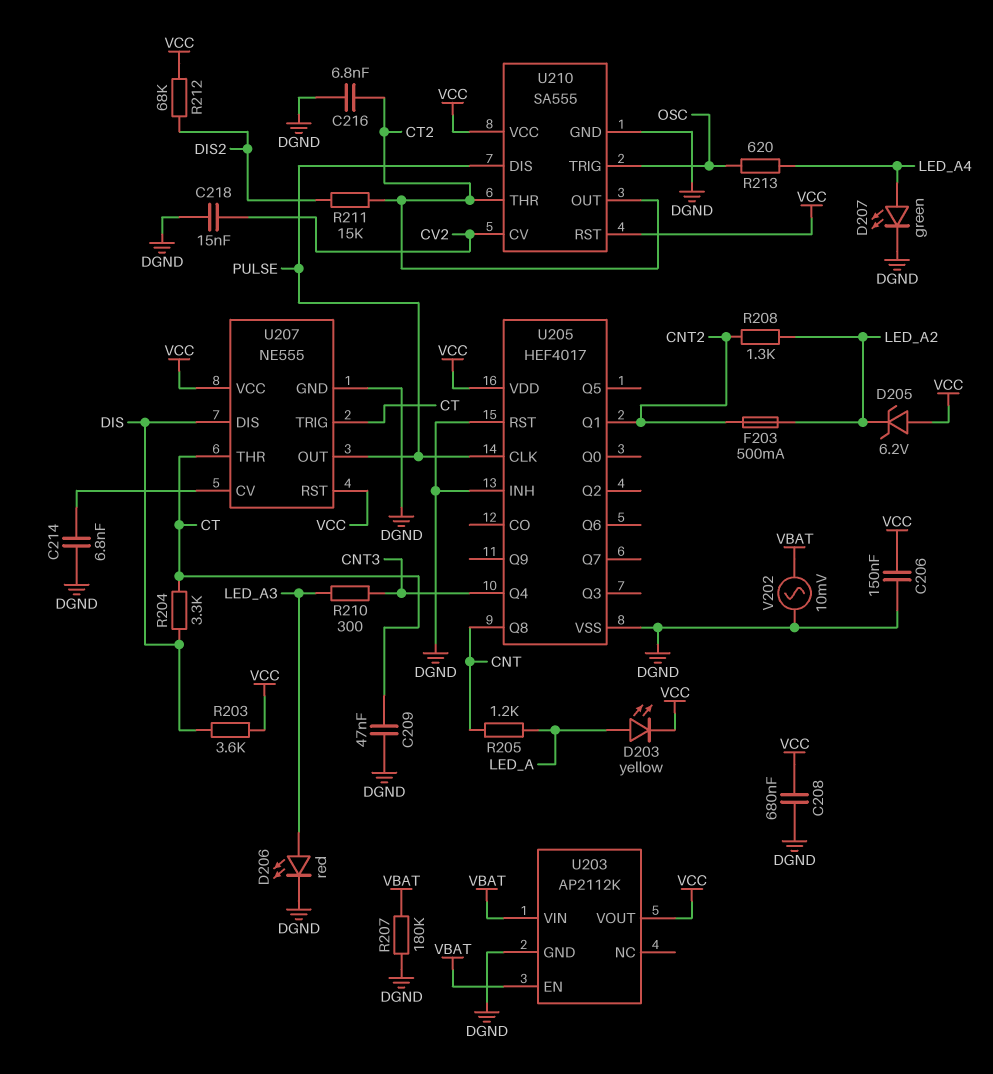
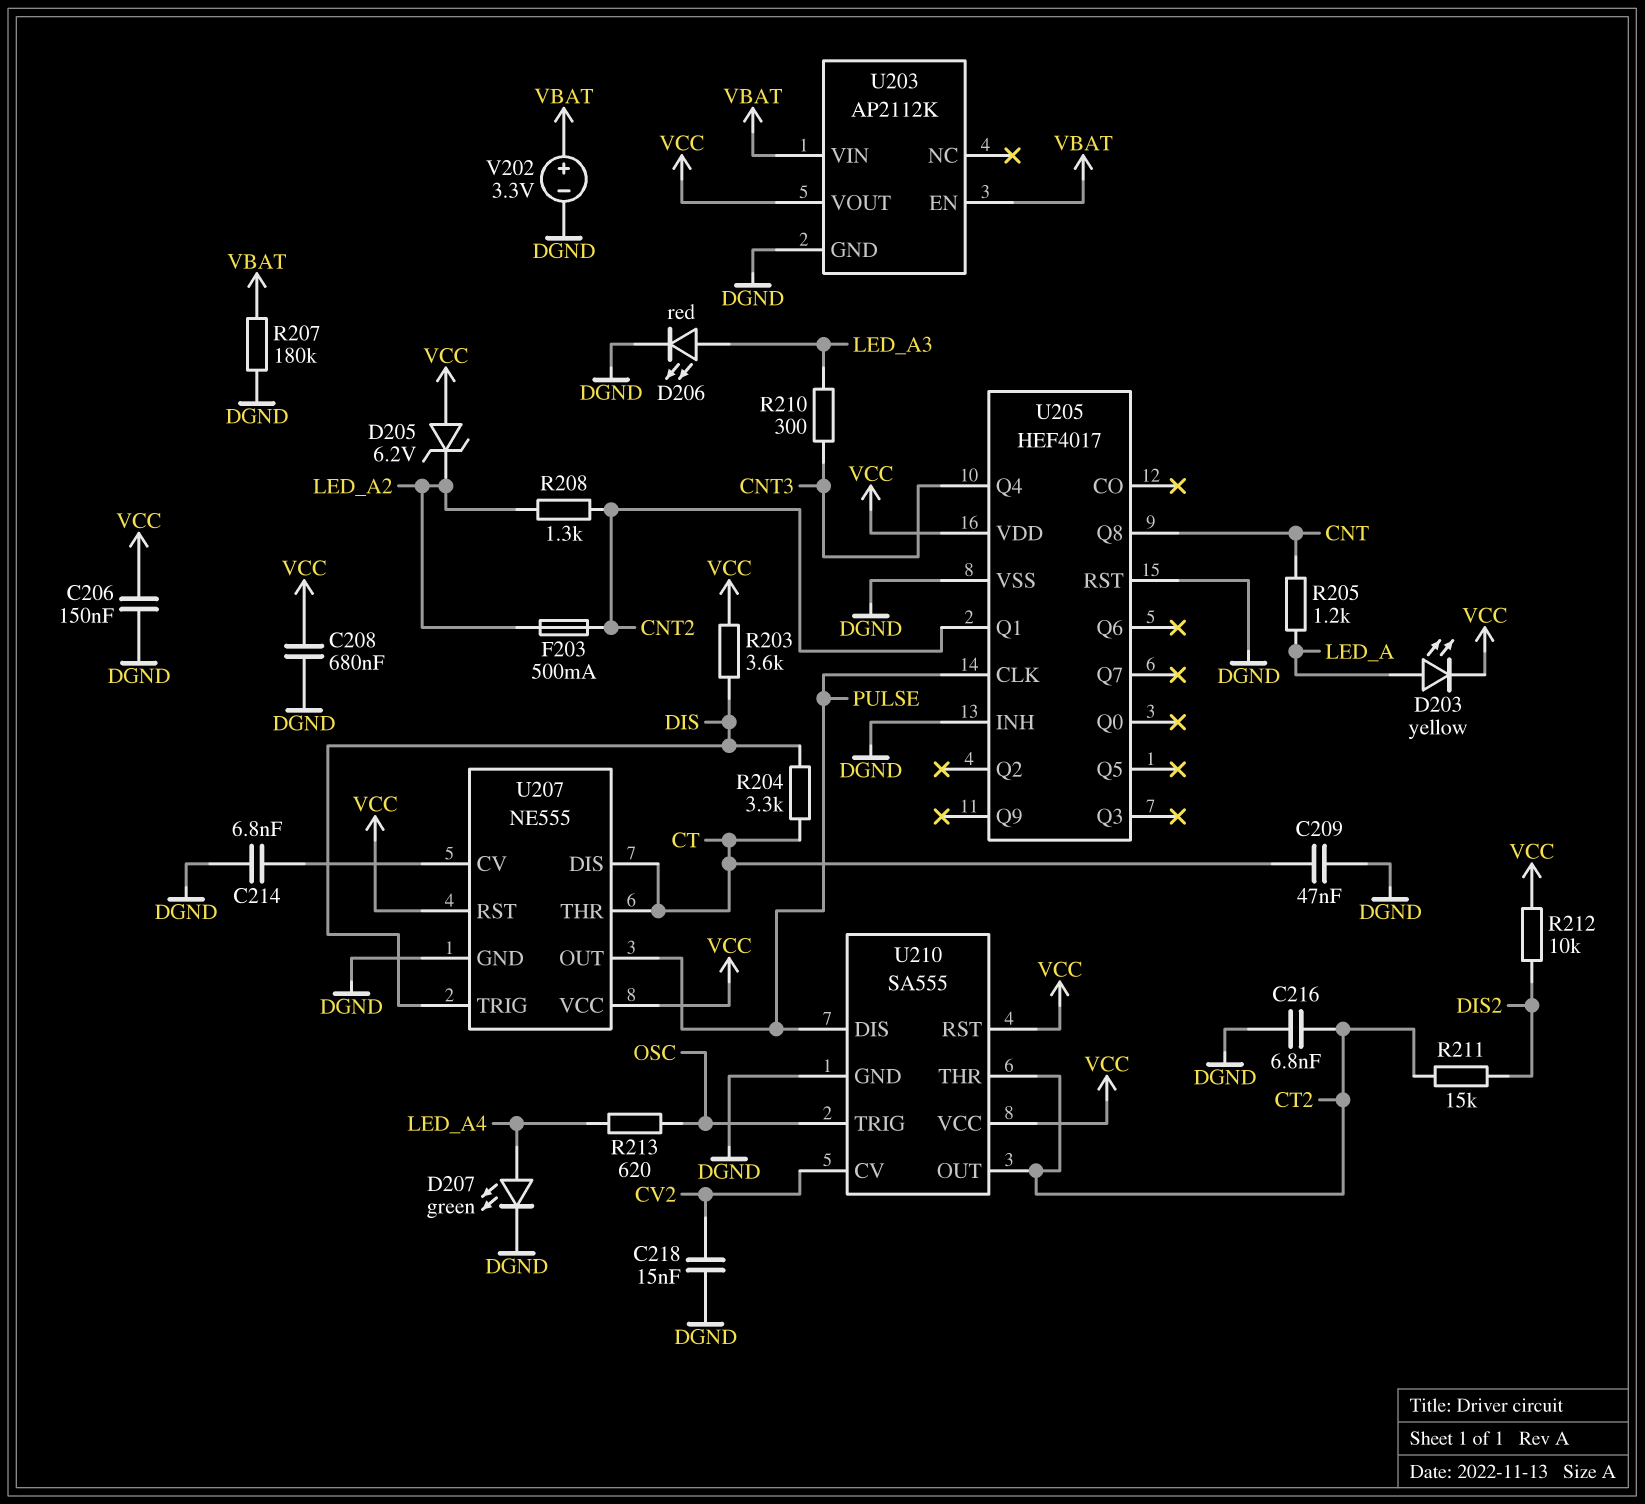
R212: 68k (DIS2, VCC) -> 10k (DIS2, VCC)
U207 pin DIS: DIS -> CT
U207 pin TRIG: CT -> DIS
V202: AC 10mV (DGND, VBAT) -> 3.3V (plus VBAT, minus DGND)

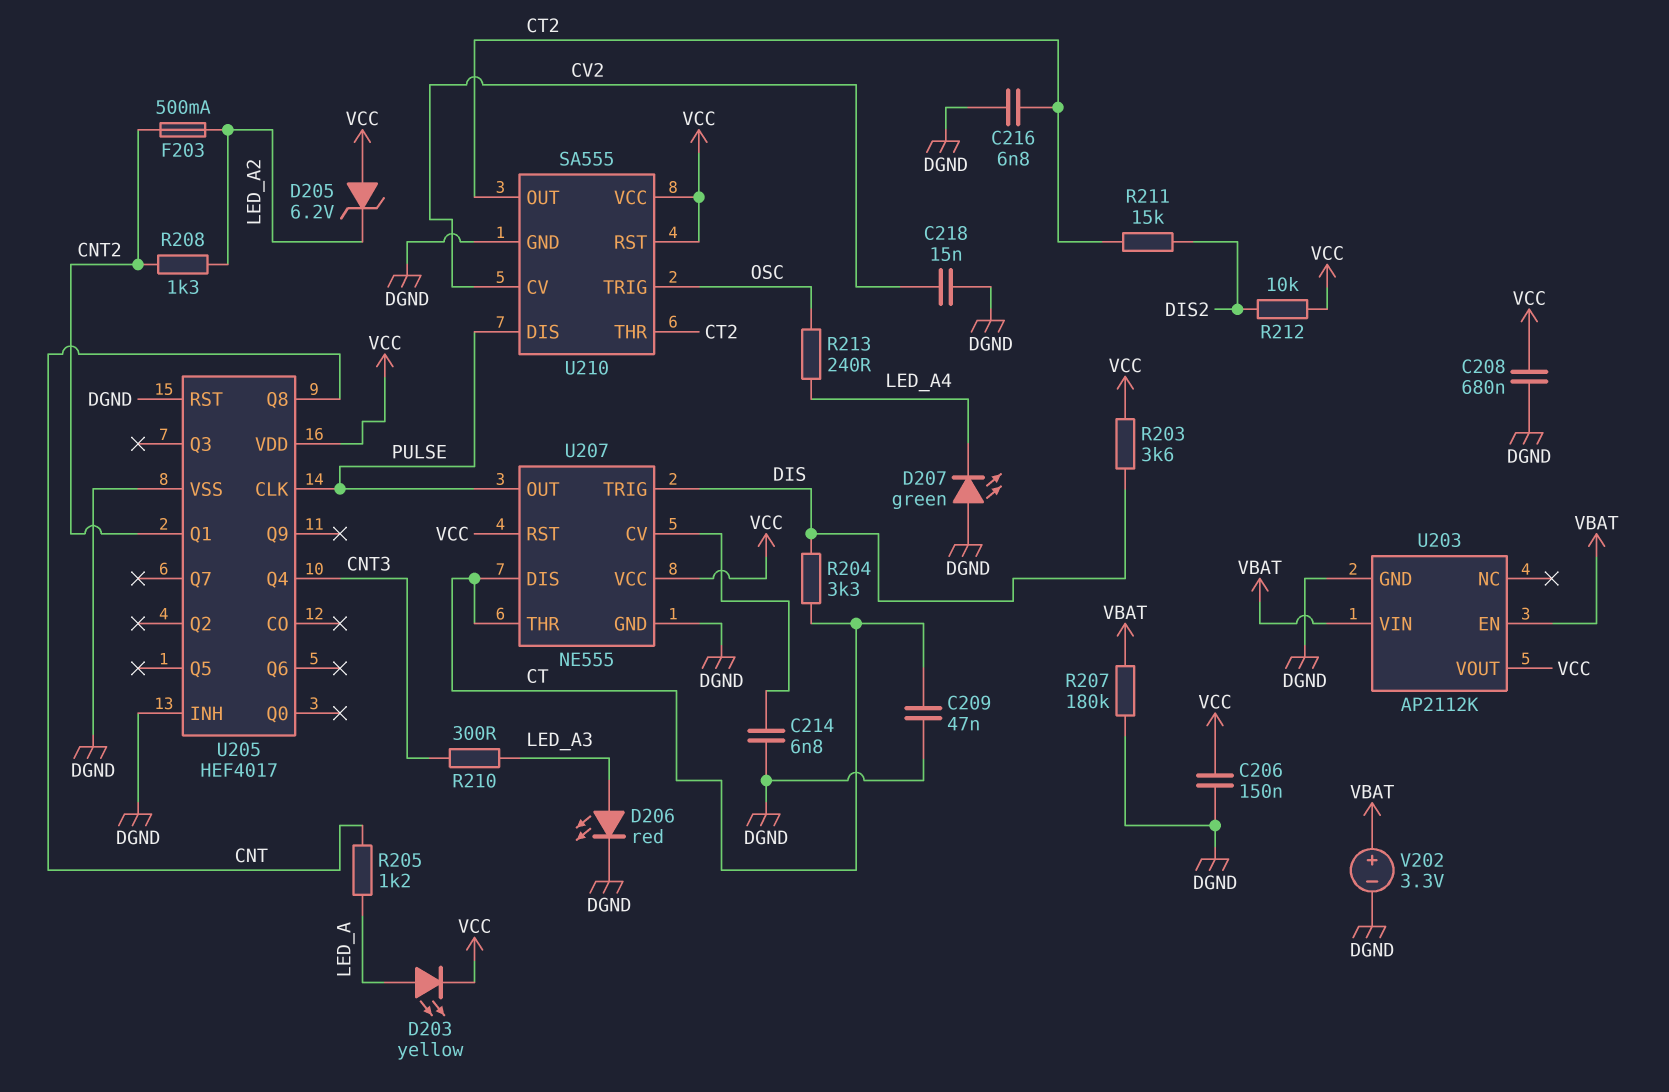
D207: LED green (A LED_A4, K DGND) -> LED green (A DGND, K LED_A4)
R213: 620 (LED_A4, OSC) -> 240 (LED_A4, OSC)

